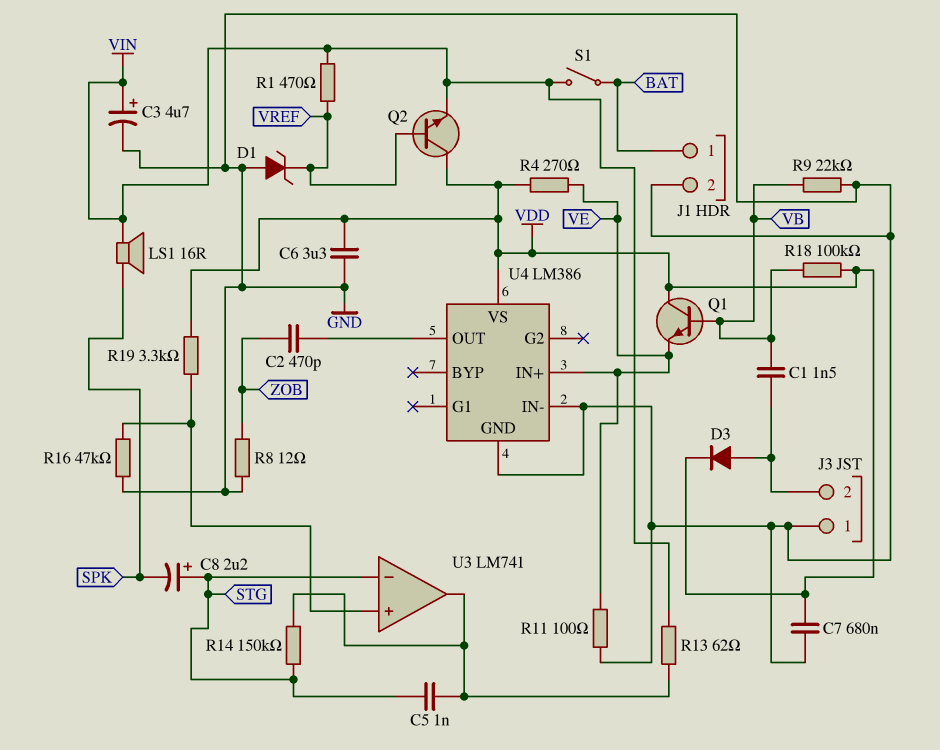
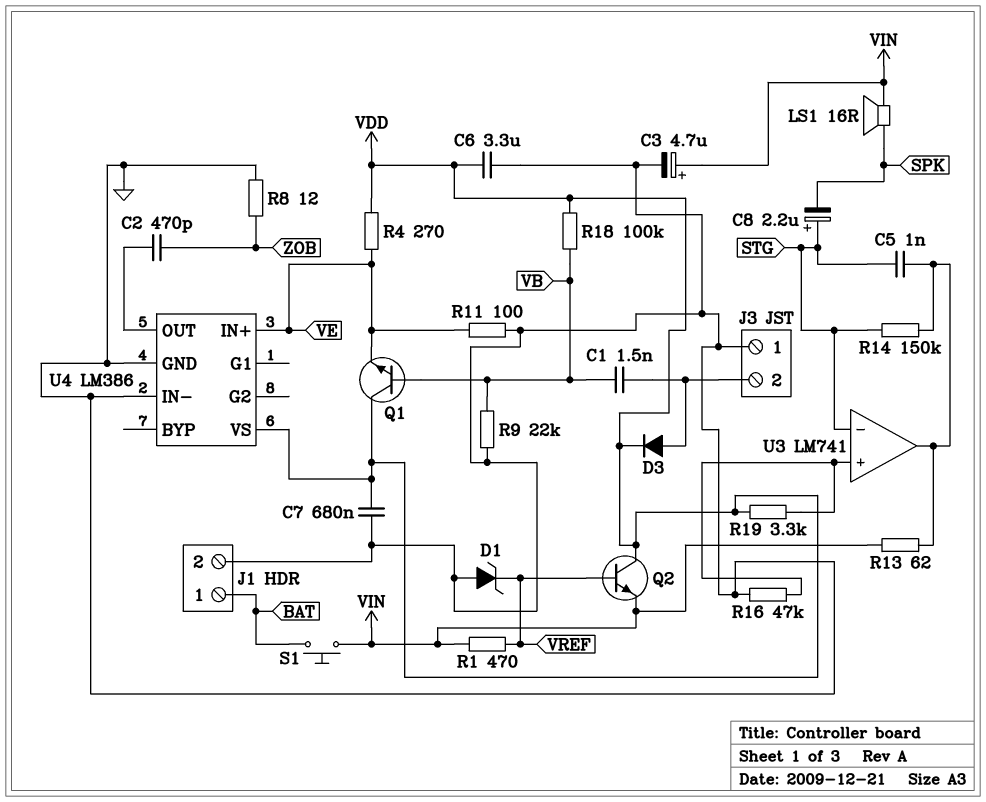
S1: switch (BAT, VIN) -> button (BAT, VIN)

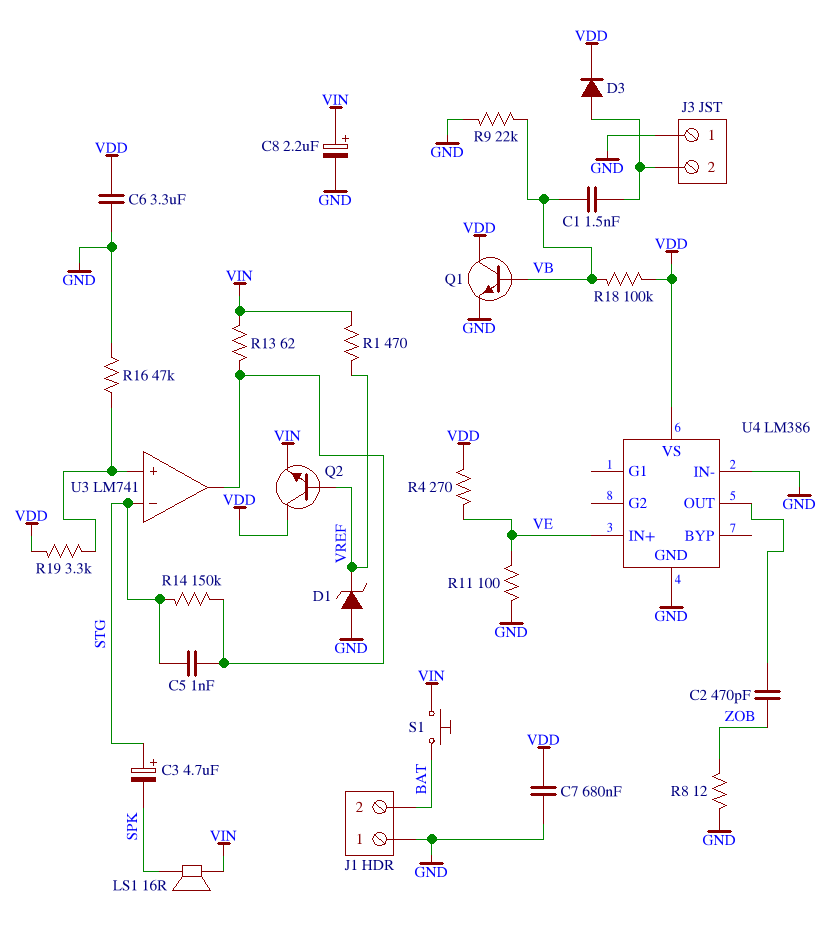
C3: 4.7uF (plus VIN, minus GND) -> 4.7uF (plus STG, minus SPK)
C8: 2.2uF (plus STG, minus SPK) -> 2.2uF (plus VIN, minus GND)
J1 pin 1: BAT -> GND
J1 pin 2: GND -> BAT
Q1: NPN (B VB, C VDD, E VE) -> NPN (B VB, C VDD, E GND)

